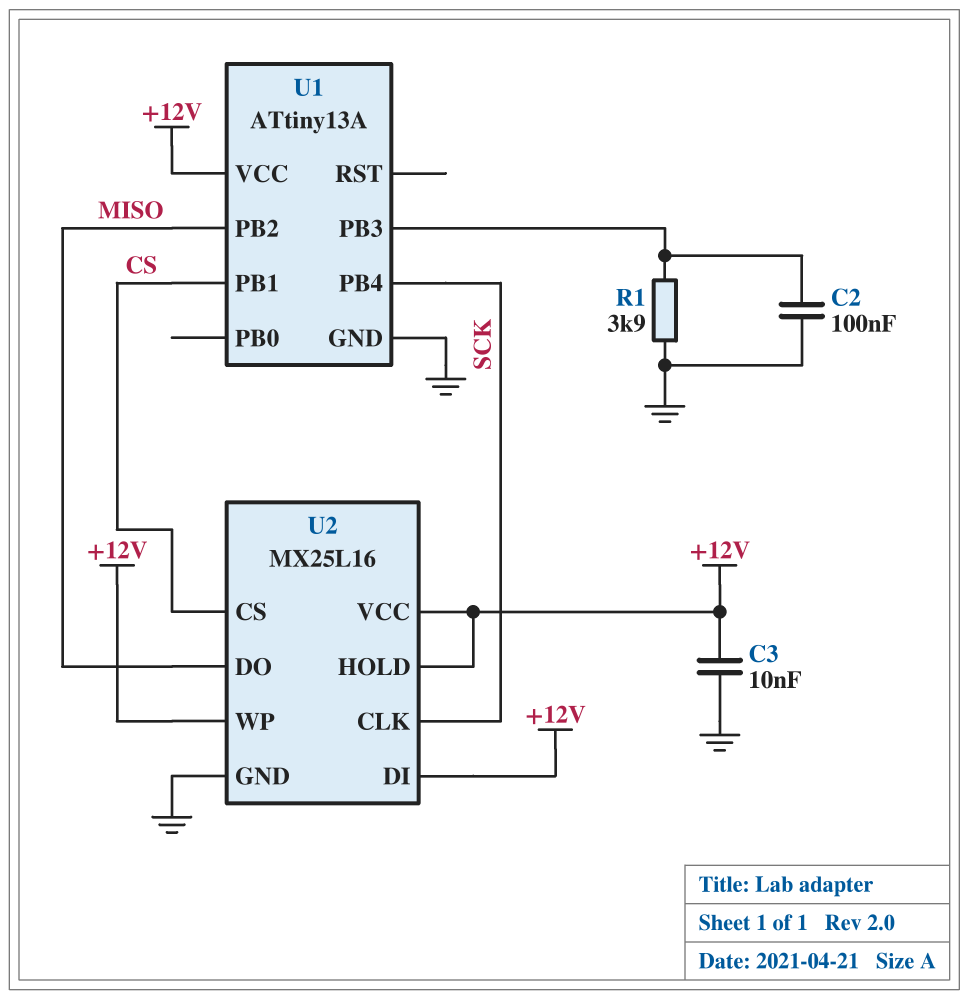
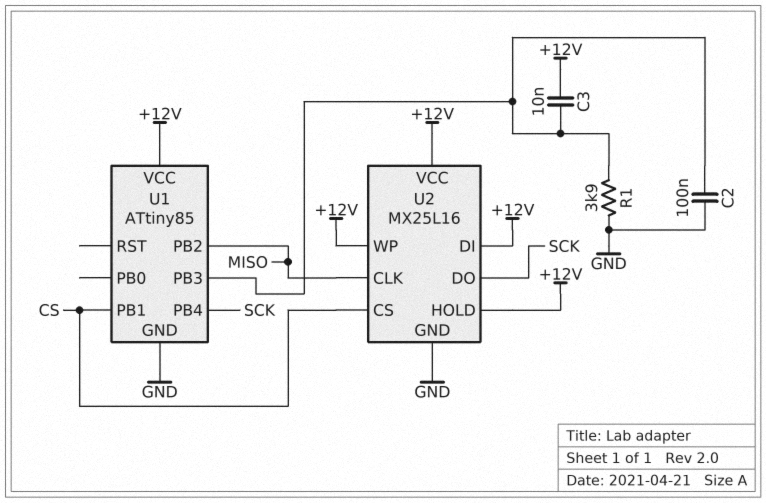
C3: 10nF (+12V, GND) -> 10nF (+12V, U1/PB3)
U1: ATtiny13A -> ATtiny85
U2 pin CLK: SCK -> MISO
U2 pin DO: MISO -> SCK

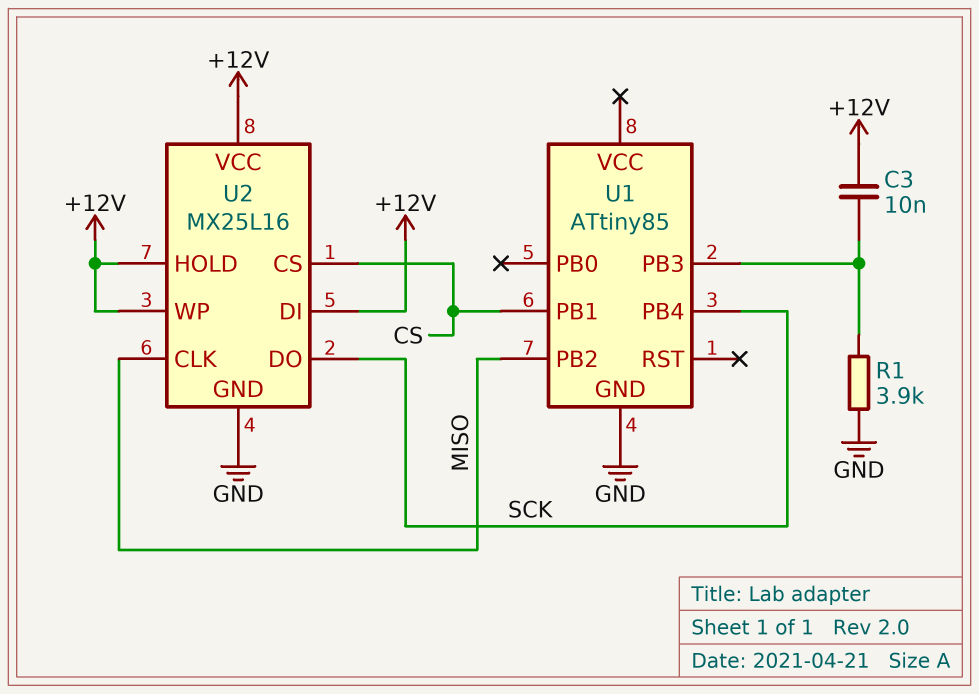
C2: 100nF (GND, U1/PB3) -> none
U1 pin VCC: +12V -> none

